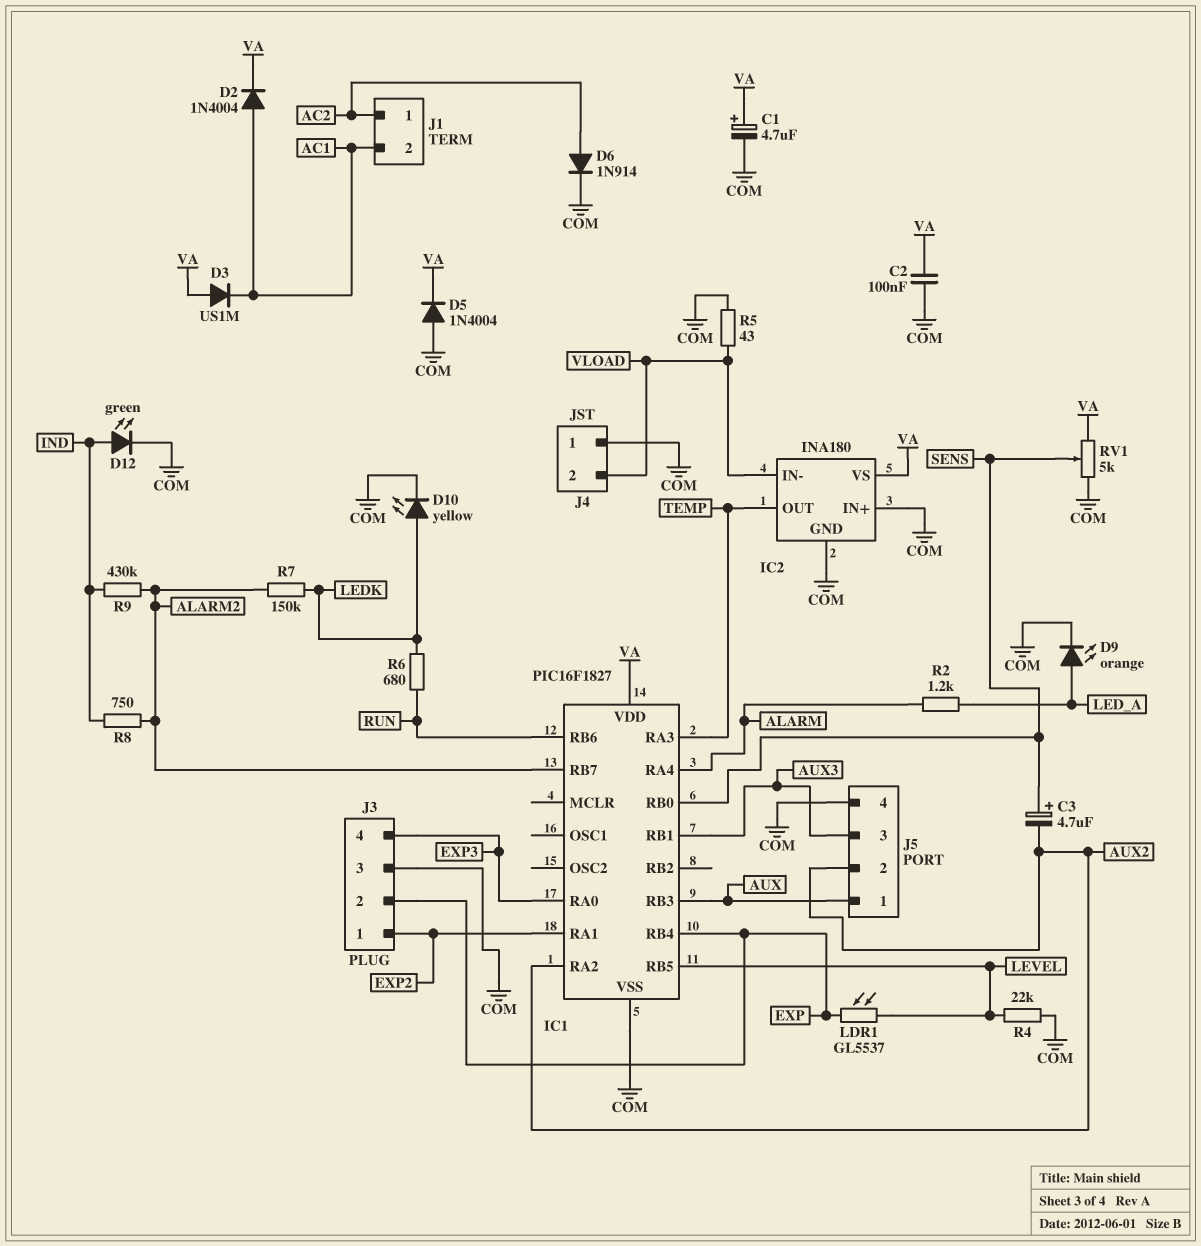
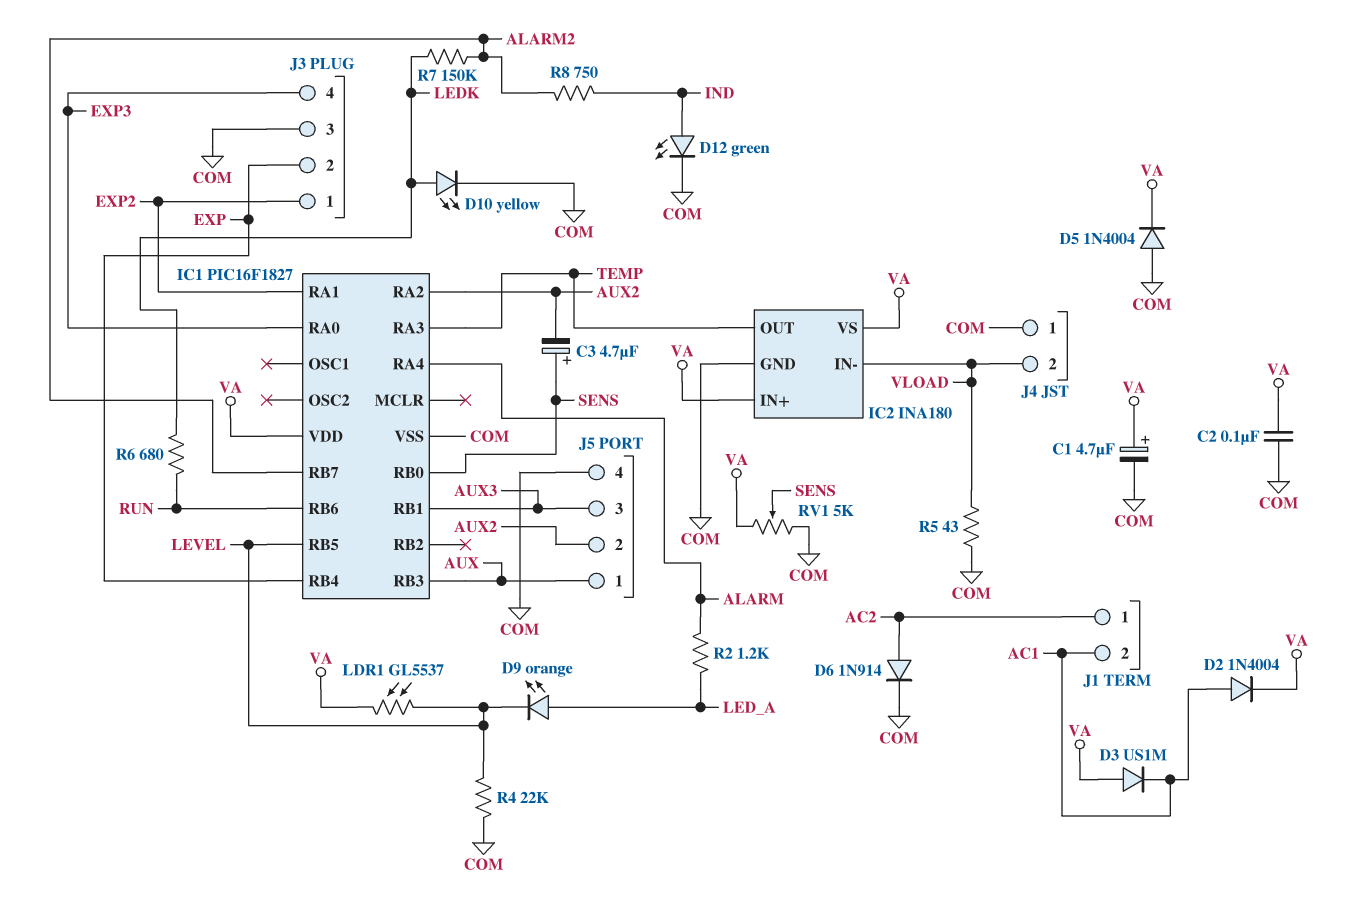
D9: LED orange (A LED_A, K COM) -> LED orange (A LED_A, K LEVEL)
IC2 pin IN+: COM -> VA
LDR1: GL5537 (EXP, LEVEL) -> GL5537 (LEVEL, VA)
R9: 430k (ALARM2, IND) -> none

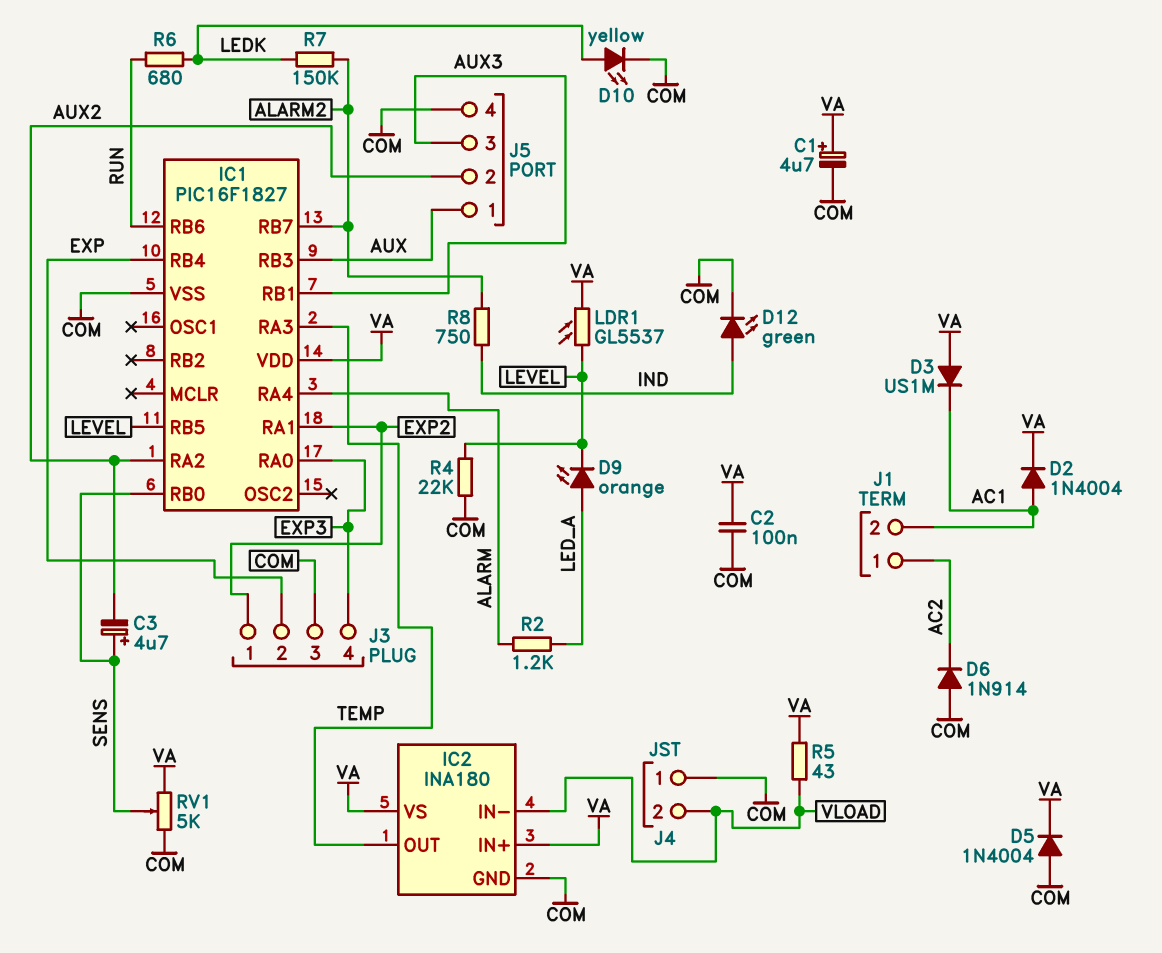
D6: diode 1N914 (A AC2, K COM) -> diode 1N914 (A COM, K AC2)
R5: 43 (COM, VLOAD) -> 43 (VA, VLOAD)

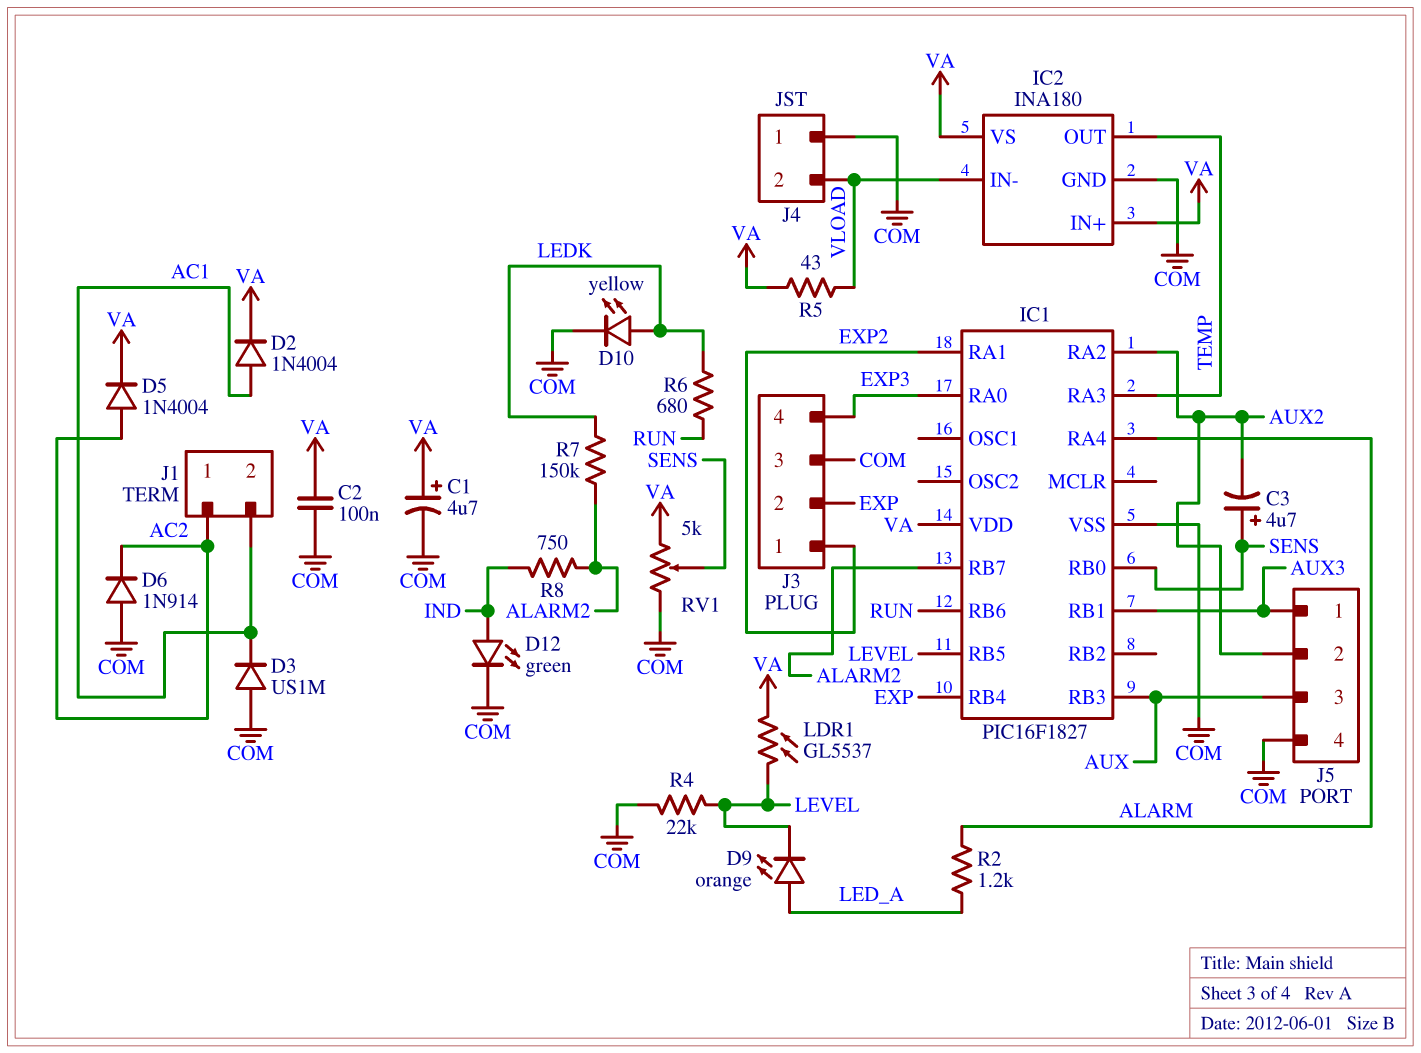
D3: diode US1M (A VA, K AC1) -> diode US1M (A COM, K AC1)
D5: diode 1N4004 (A COM, K VA) -> diode 1N4004 (A AC2, K VA)
J5 pin 1: AUX -> AUX3
J5 pin 3: AUX3 -> AUX

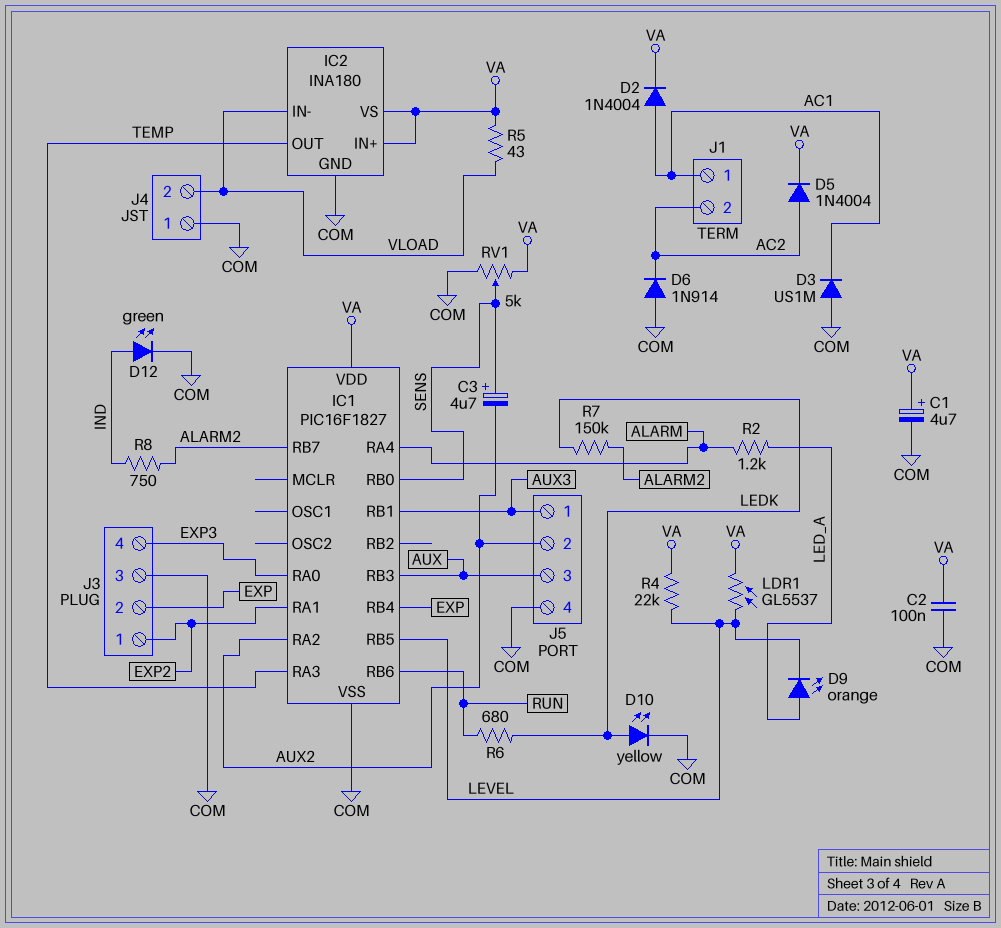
J1 pin 1: AC2 -> AC1
J1 pin 2: AC1 -> AC2
R4: 22k (COM, LEVEL) -> 22k (LEVEL, VA)

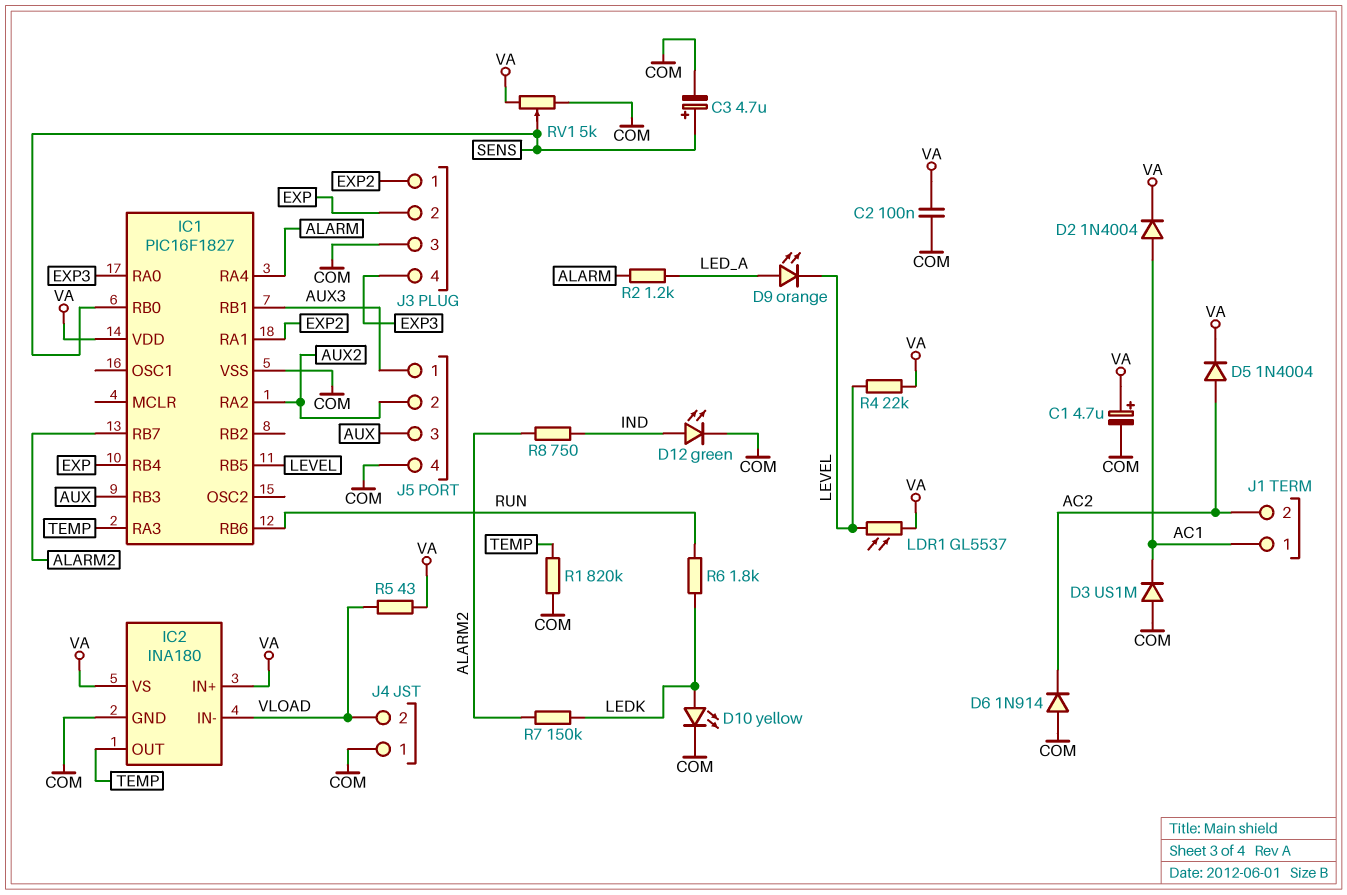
C3: 4.7uF (plus SENS, minus AUX2) -> 4.7uF (plus SENS, minus COM)
R1: none -> 820k (COM, TEMP)
R6: 680 (LEDK, RUN) -> 1.8k (LEDK, RUN)

